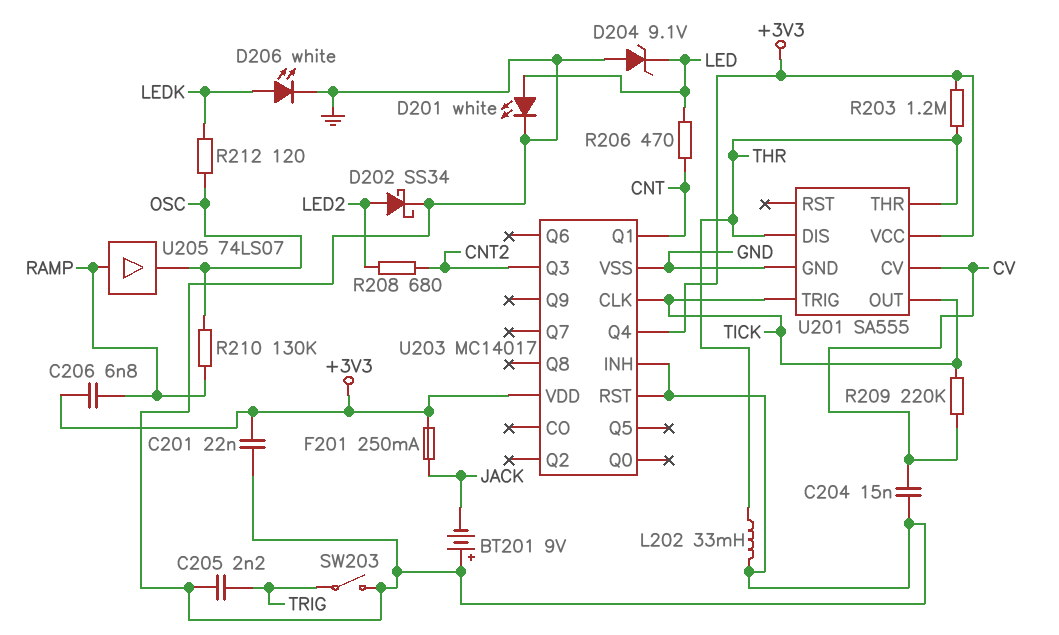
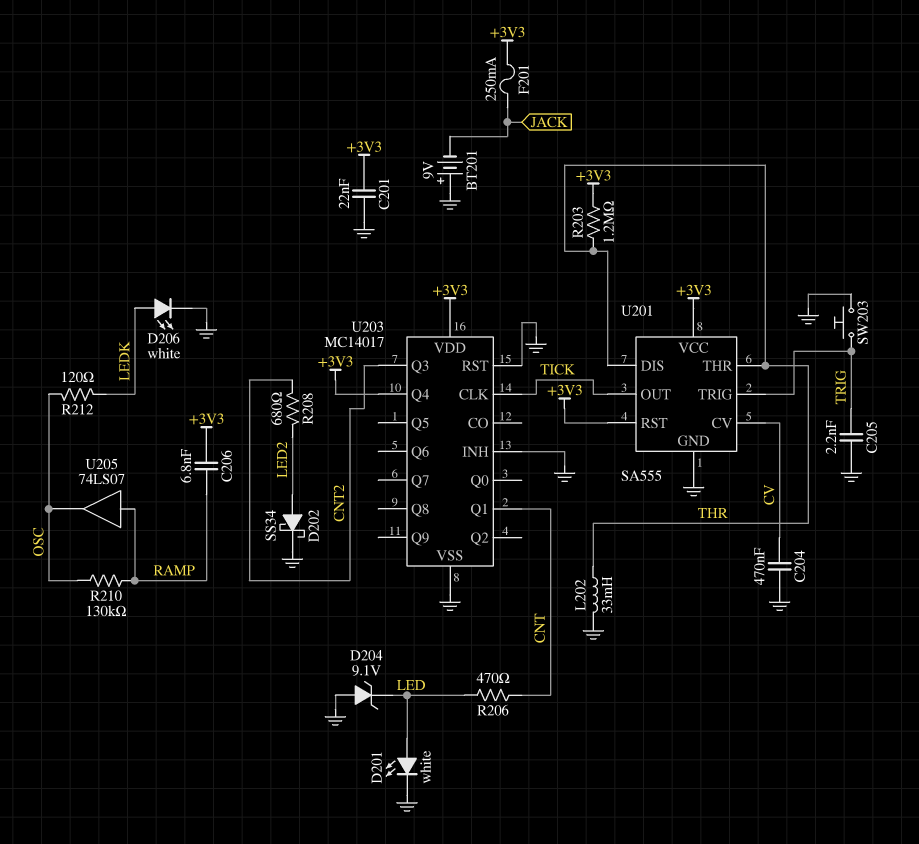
C204: 15nF (CV, GND) -> 470nF (CV, GND)
R209: 220k (CV, TICK) -> none
SW203: switch (GND, TRIG) -> button (GND, TRIG)
U201 pin RST: none -> +3V3
U201 pin TRIG: TICK -> TRIG

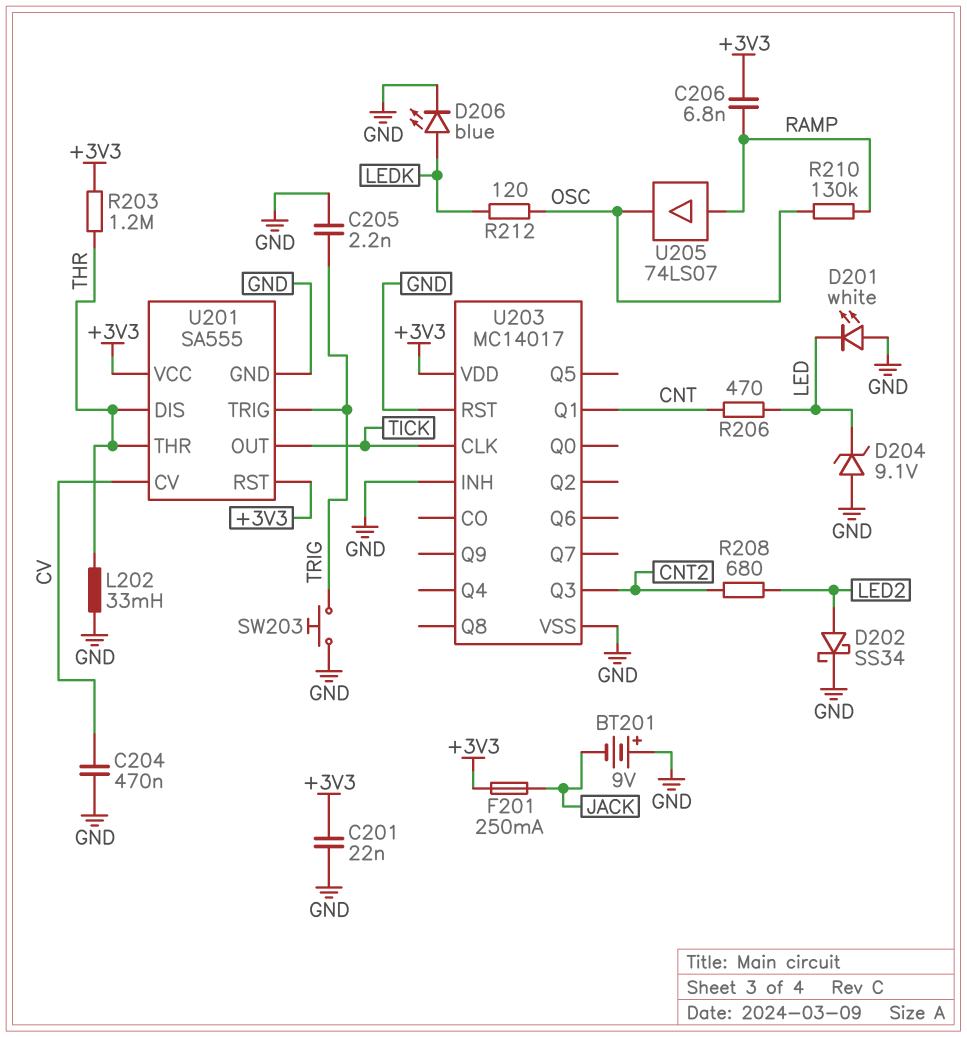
D201: LED white (A LED, K GND) -> LED white (A GND, K LED)
D206: LED white (A LEDK, K GND) -> LED blue (A LEDK, K GND)
U203 pin Q4: +3V3 -> none

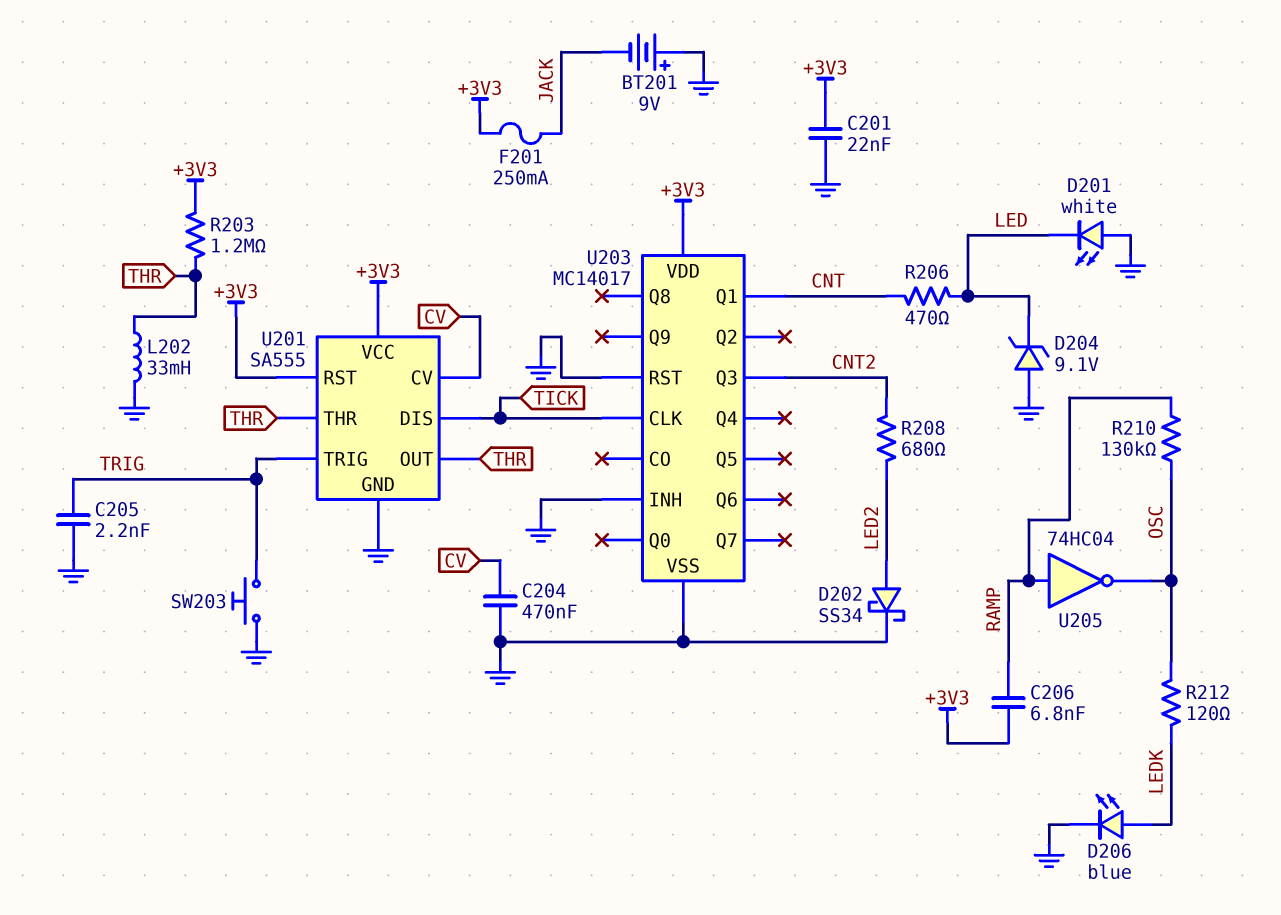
U201 pin DIS: THR -> TICK
U201 pin OUT: TICK -> THR
U205: buffer 74LS07 (in RAMP, out OSC) -> NOT 74HC04 (in RAMP, out OSC)

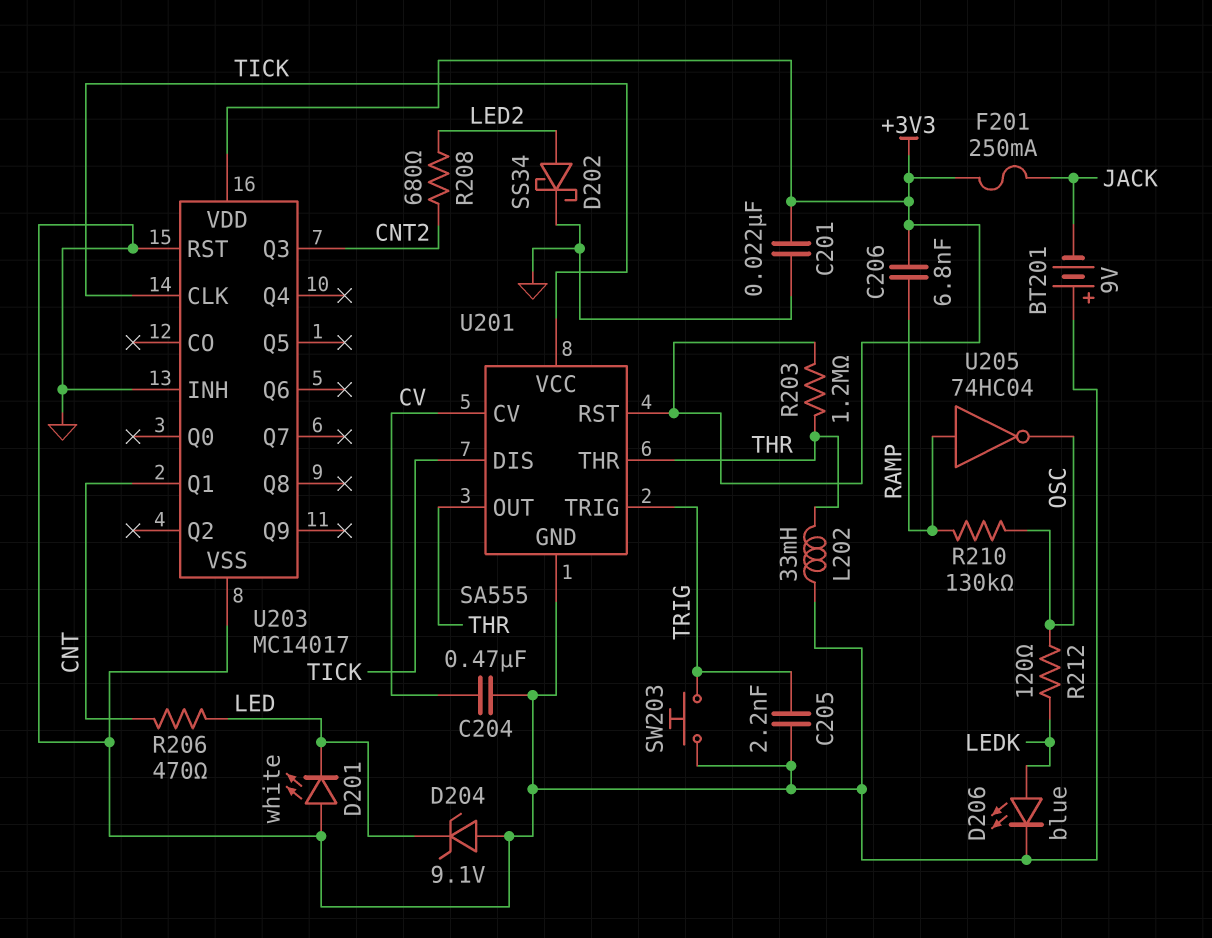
U201 pin VCC: +3V3 -> TICK

